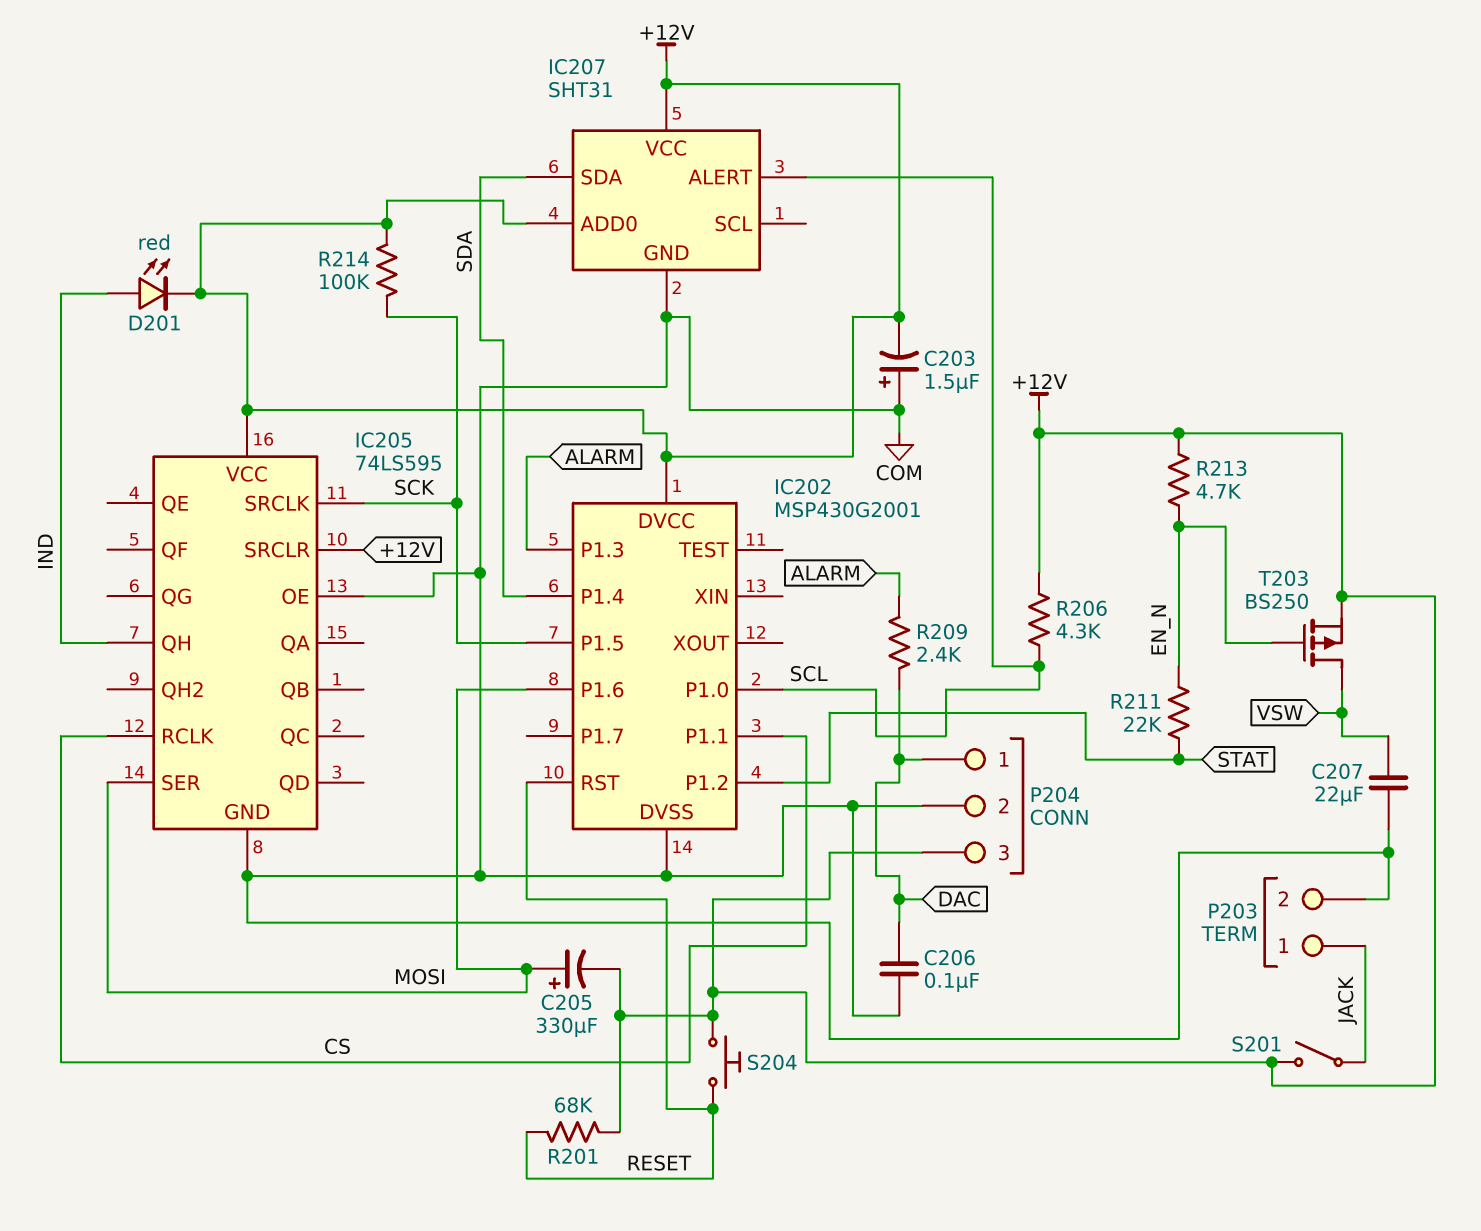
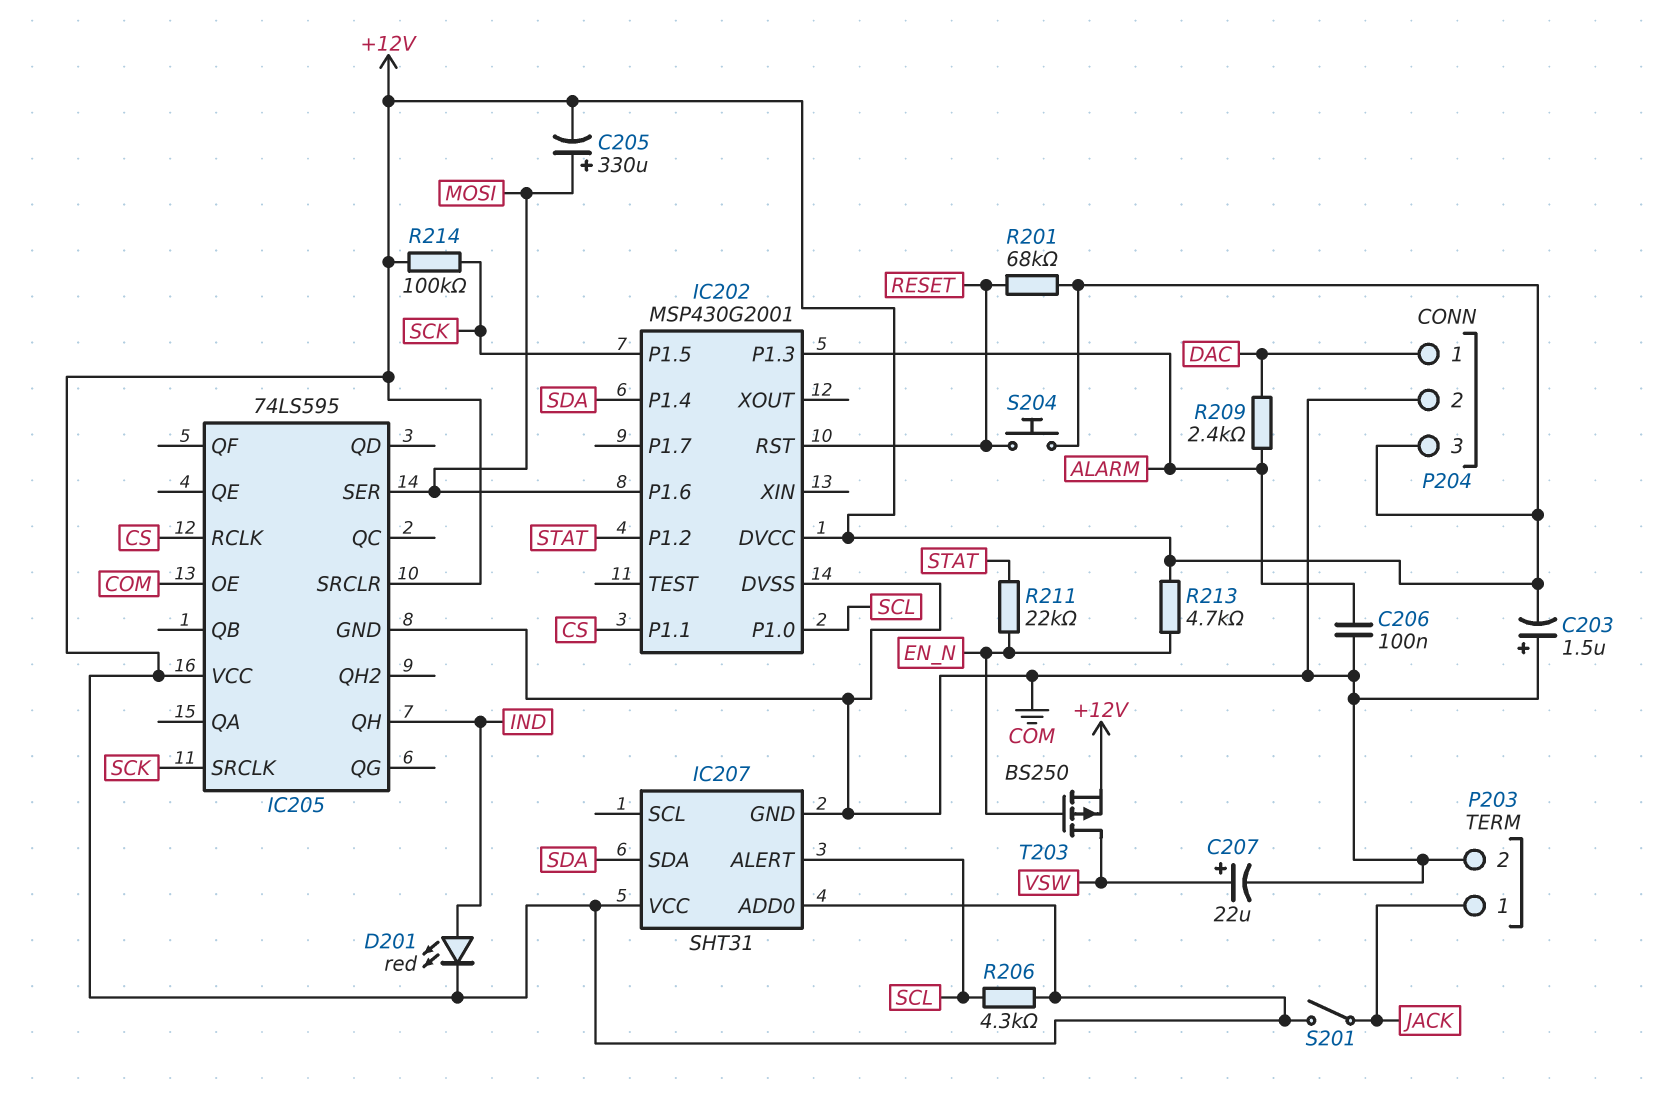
C206: 100nF (COM, DAC) -> 100nF (ALARM, COM)
C207: 22uF (COM, VSW) -> 22uF (plus VSW, minus COM)

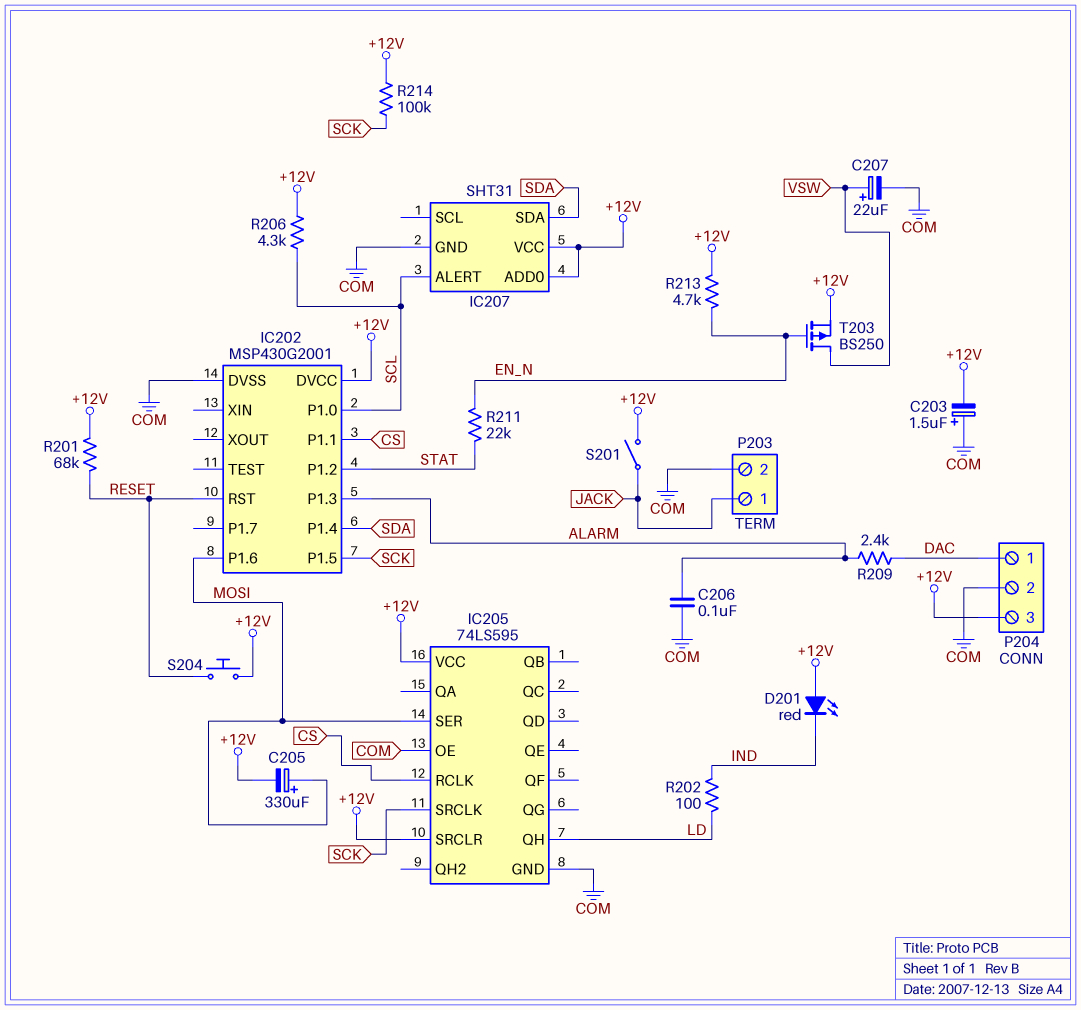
D201: LED red (A IND, K +12V) -> LED red (A +12V, K IND)
IC205 pin QH: IND -> LD
R202: none -> 100 (IND, LD)

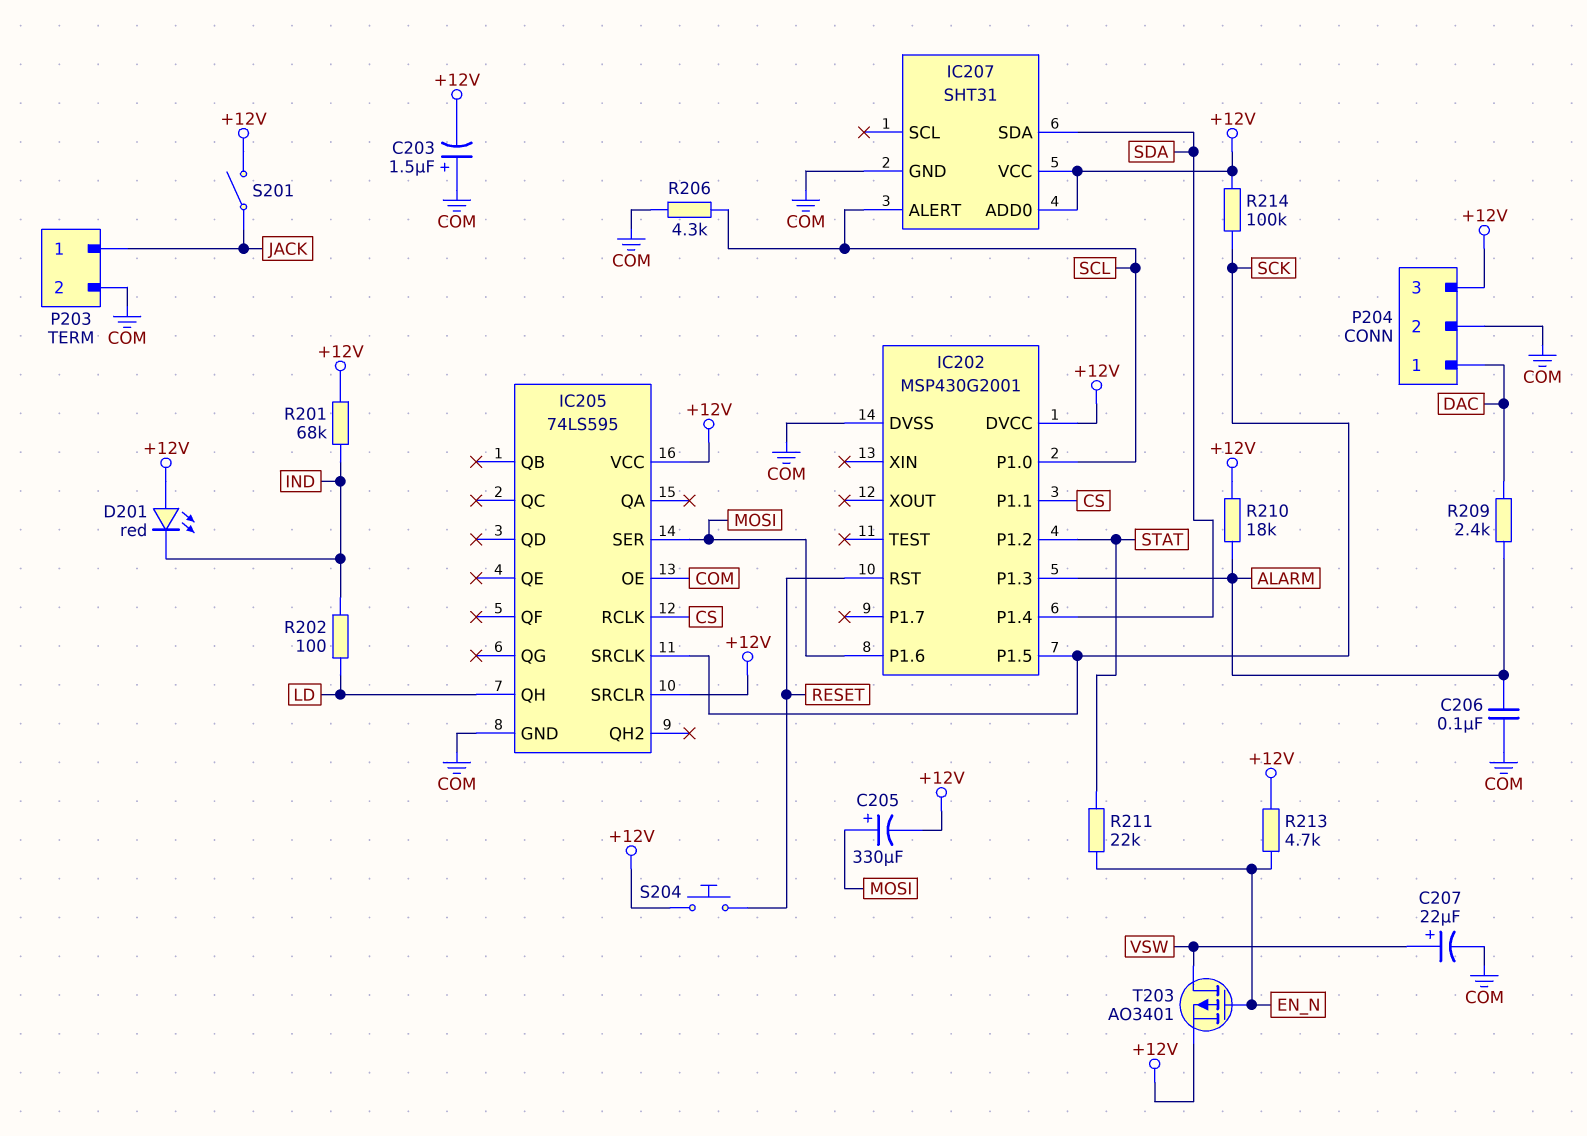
R201: 68k (+12V, RESET) -> 68k (+12V, IND)
R206: 4.3k (+12V, SCL) -> 4.3k (COM, SCL)
R210: none -> 18k (+12V, ALARM)
T203: PMOS BS250 (G EN_N, D VSW, S +12V) -> PMOS AO3401 (G EN_N, D VSW, S +12V)

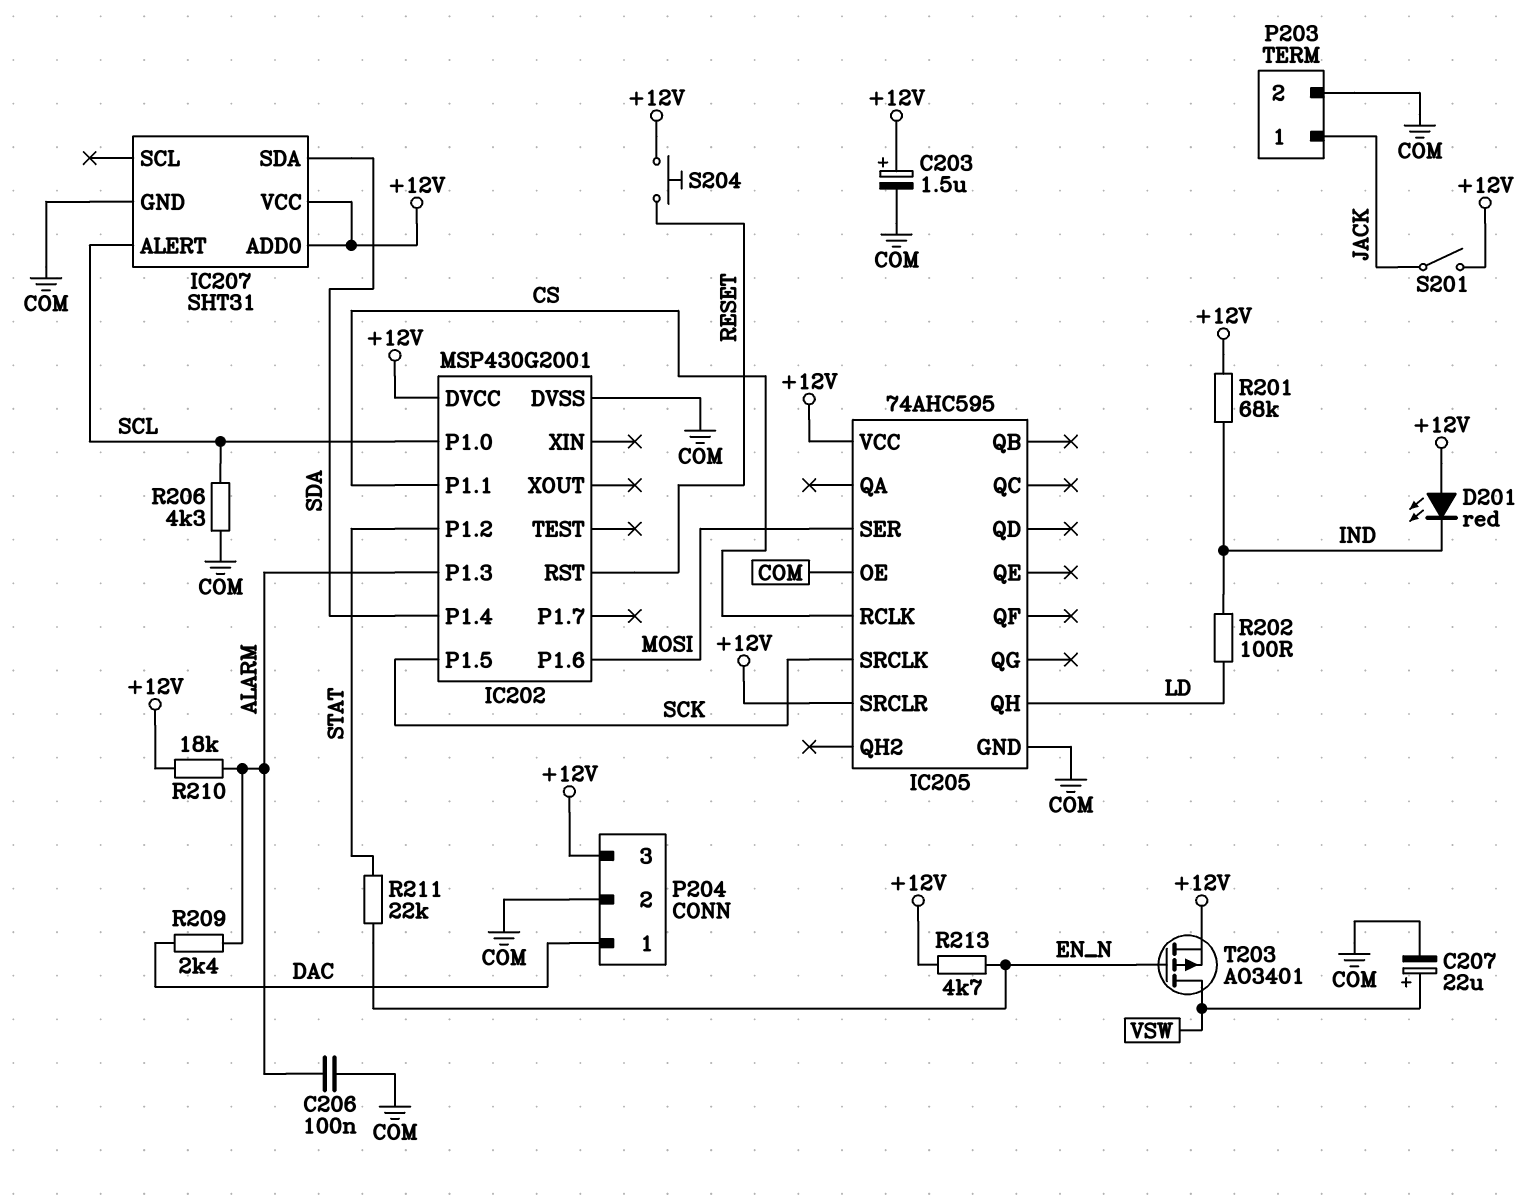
C203: 1.5uF (plus COM, minus +12V) -> 1.5uF (plus +12V, minus COM)
C205: 330uF (plus MOSI, minus +12V) -> none
IC205: 74LS595 -> 74AHC595
R214: 100k (+12V, SCK) -> none

